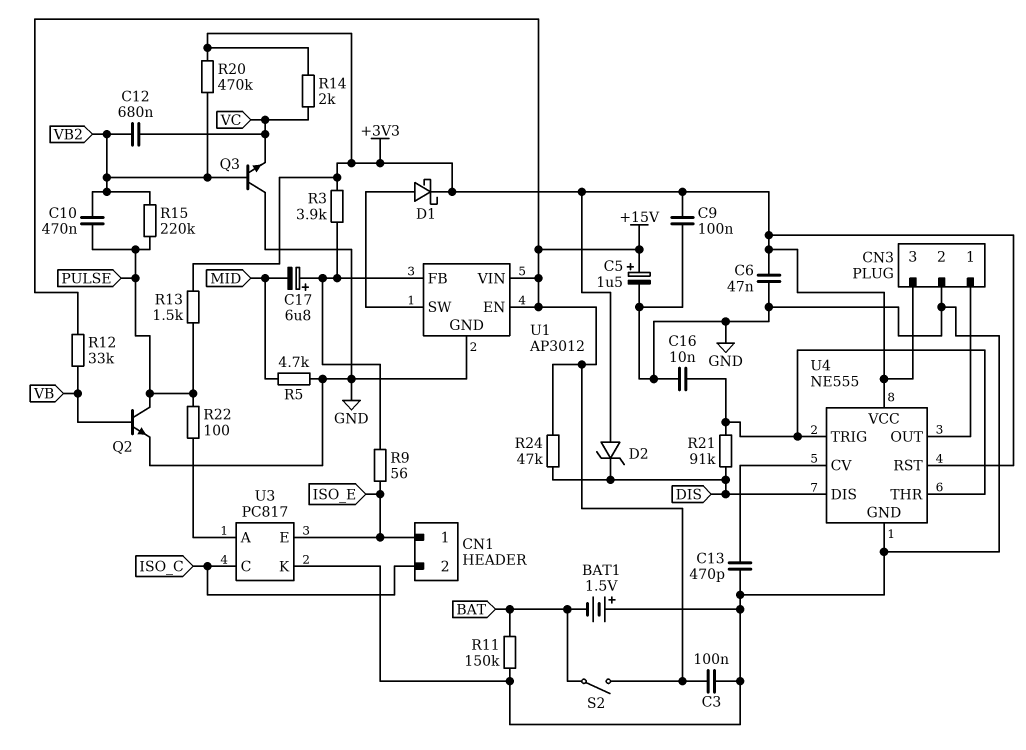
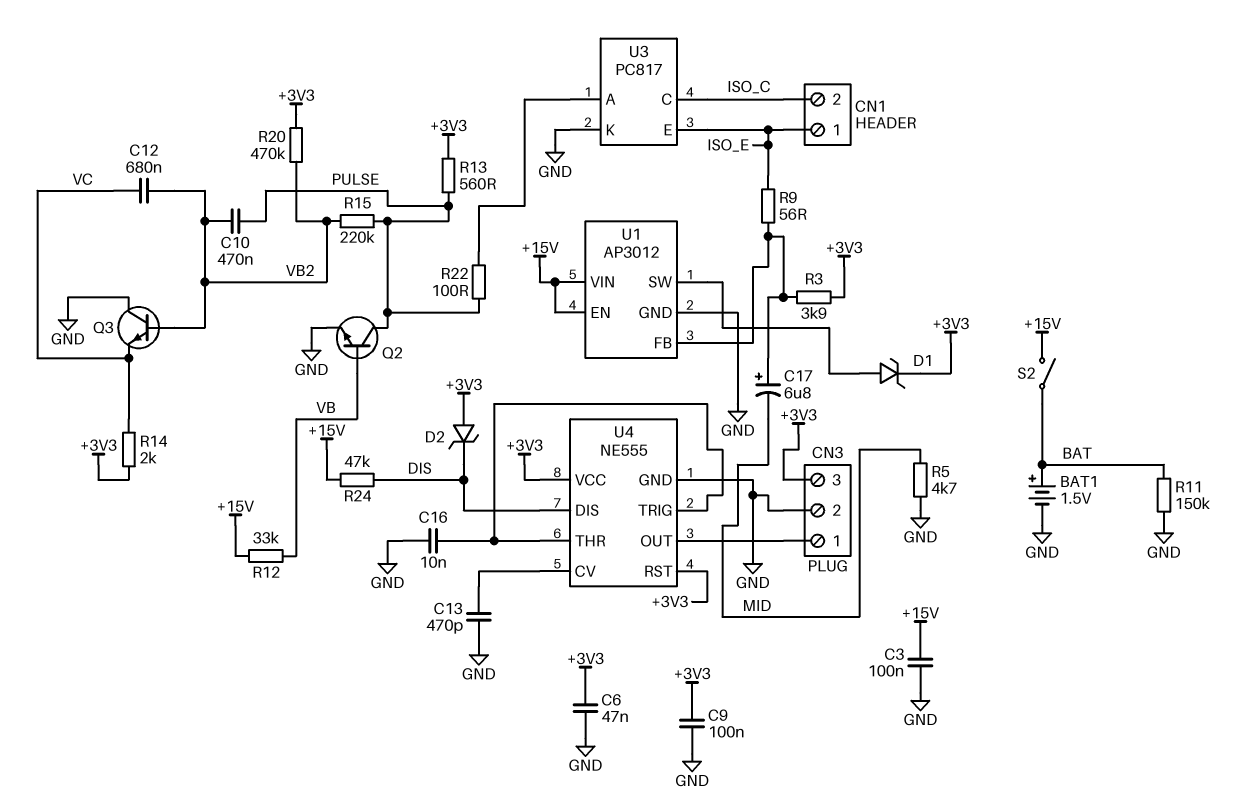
BAT1: 1.5V (plus GND, minus BAT) -> 1.5V (plus BAT, minus GND)
C5: 1.5uF (plus +15V, minus GND) -> none
D1: schottky (A U1/SW, K +3V3) -> zener (A U1/SW, K +3V3)
R13: 1.5k (+3V3, PULSE) -> 560 (+3V3, PULSE)
R21: 91k (DIS, U4/THR) -> none

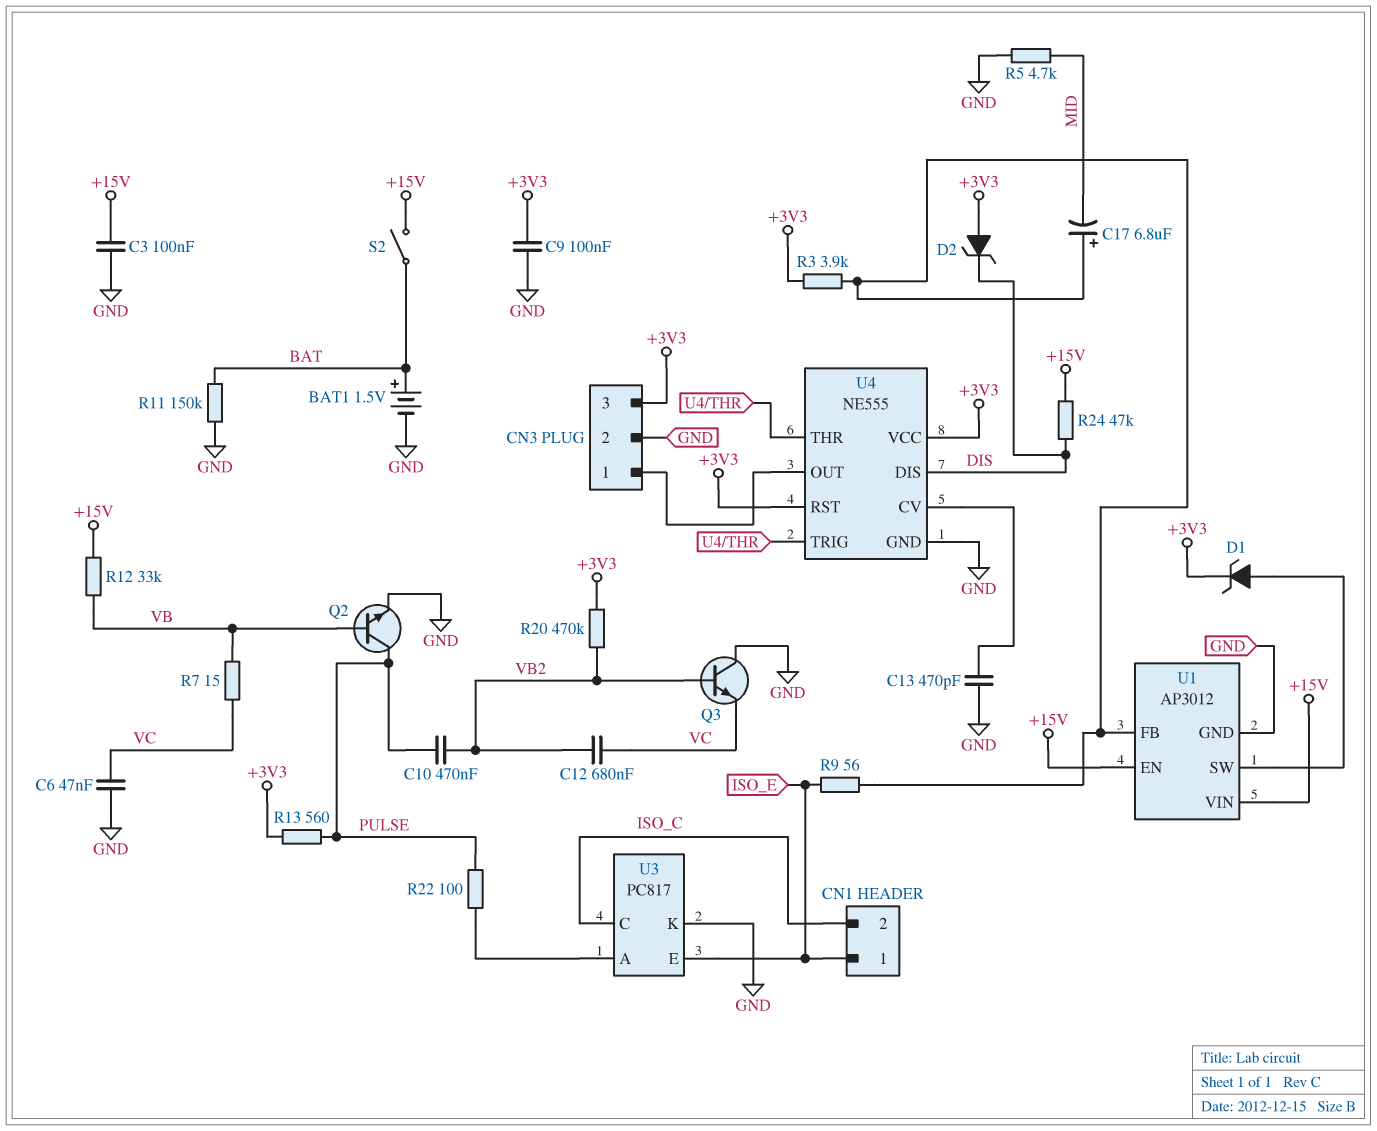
C6: 47nF (+3V3, GND) -> 47nF (GND, VC)
C16: 10nF (GND, U4/THR) -> none
R7: none -> 15 (VB, VC)
R14: 2k (+3V3, VC) -> none
R15: 220k (PULSE, VB2) -> none

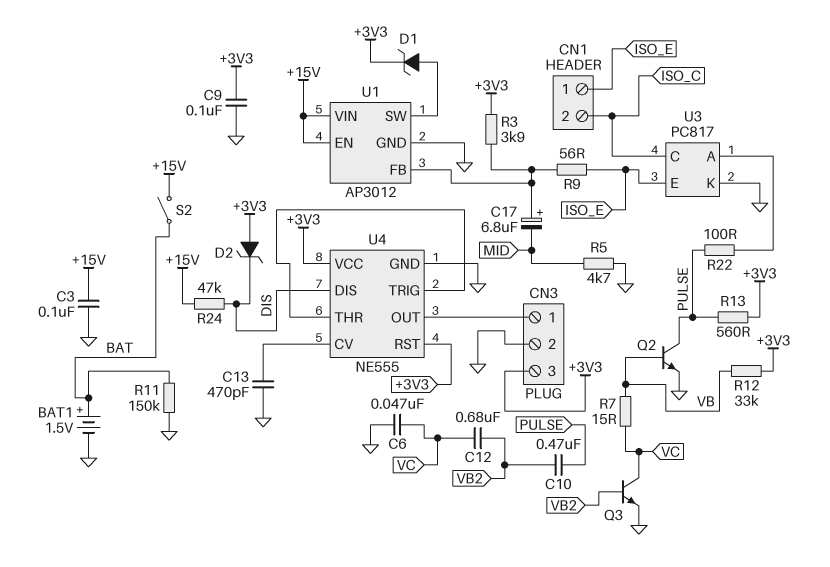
Q3: NPN (B VB2, C GND, E VC) -> NPN (B VB2, C VC, E GND)
R12: 33k (+15V, VB) -> 33k (+3V3, VB)
R20: 470k (+3V3, VB2) -> none

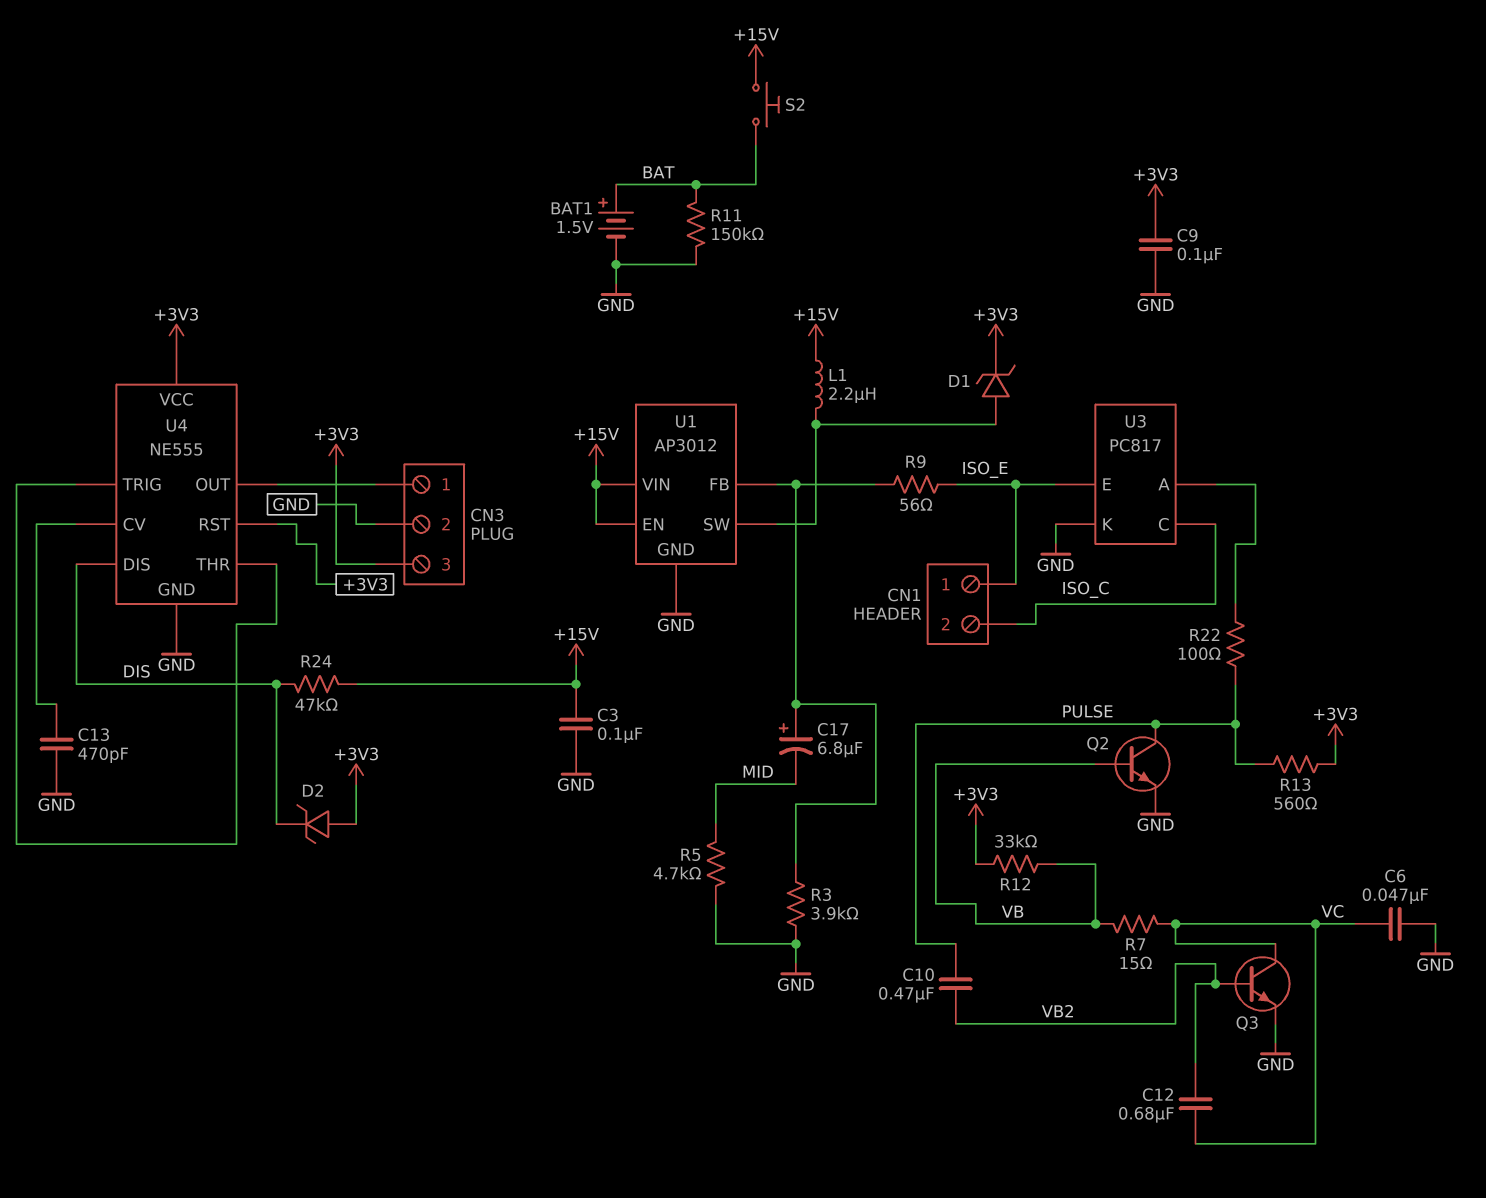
L1: none -> 2.2uH (+15V, U1/SW)
R3: 3.9k (+3V3, U1/FB) -> 3.9k (GND, U1/FB)
S2: switch (+15V, BAT) -> button (+15V, BAT)

